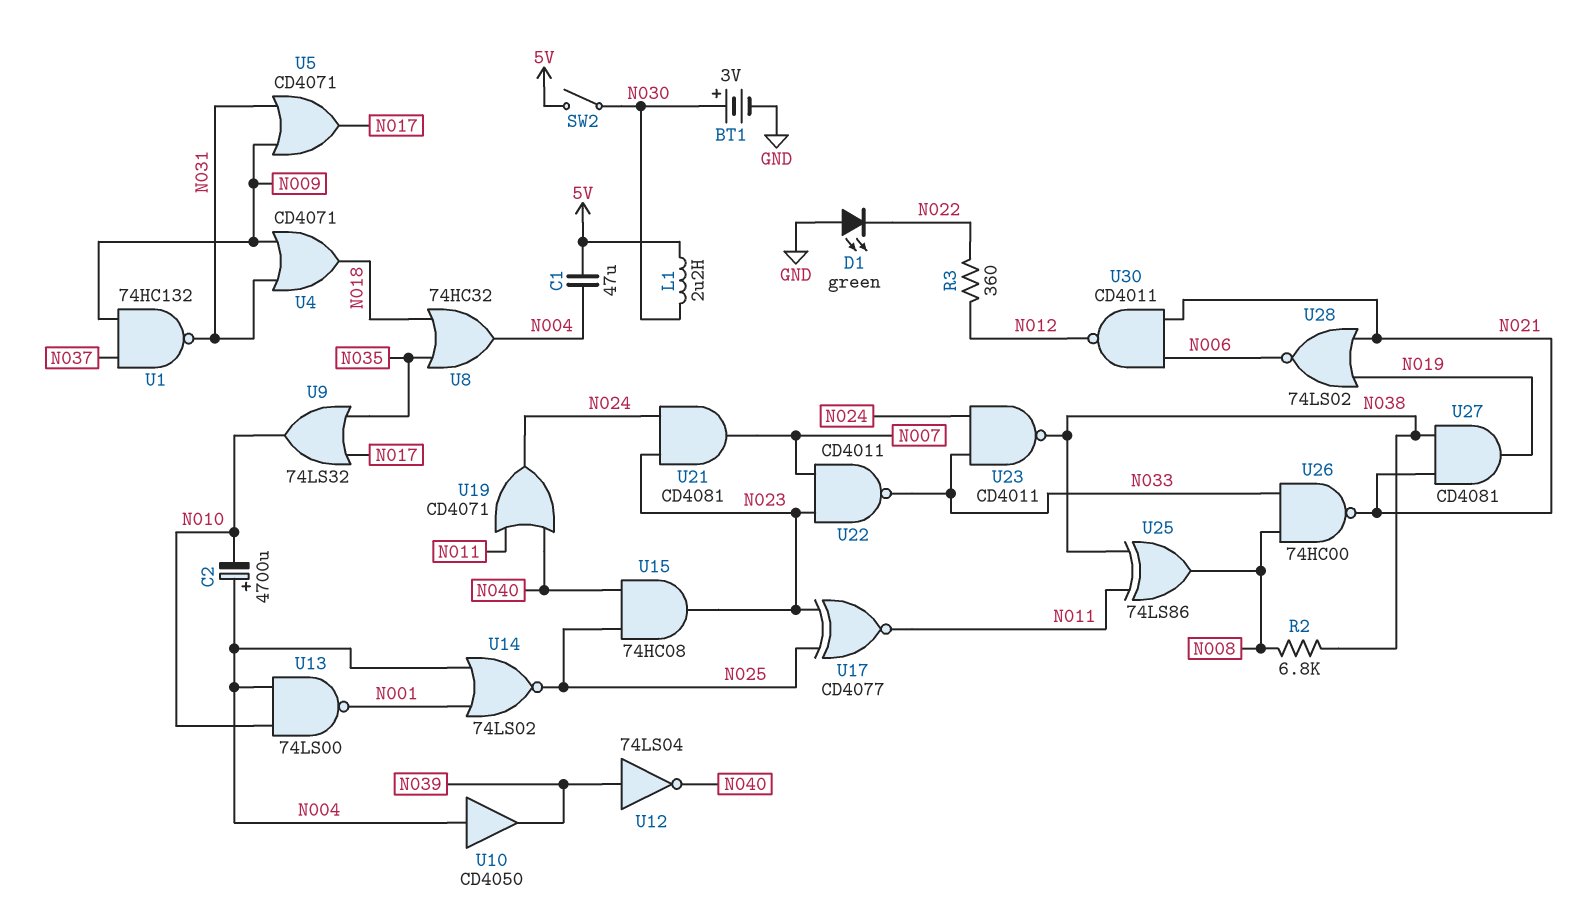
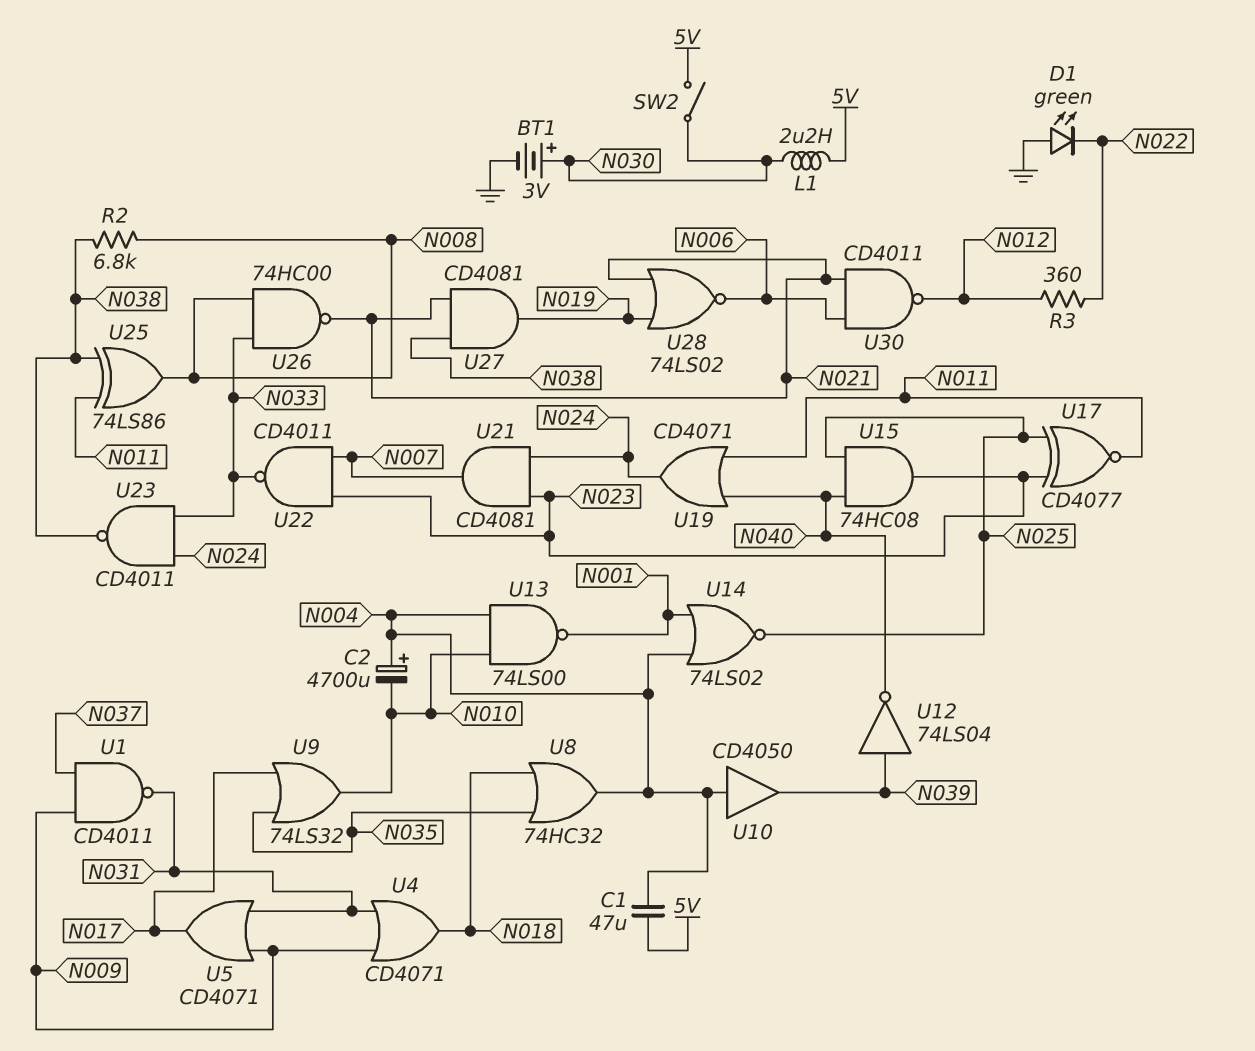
U1: NAND 74HC132 (in N009, in N037, out N031) -> NAND CD4011 (in N009, in N037, out N031)

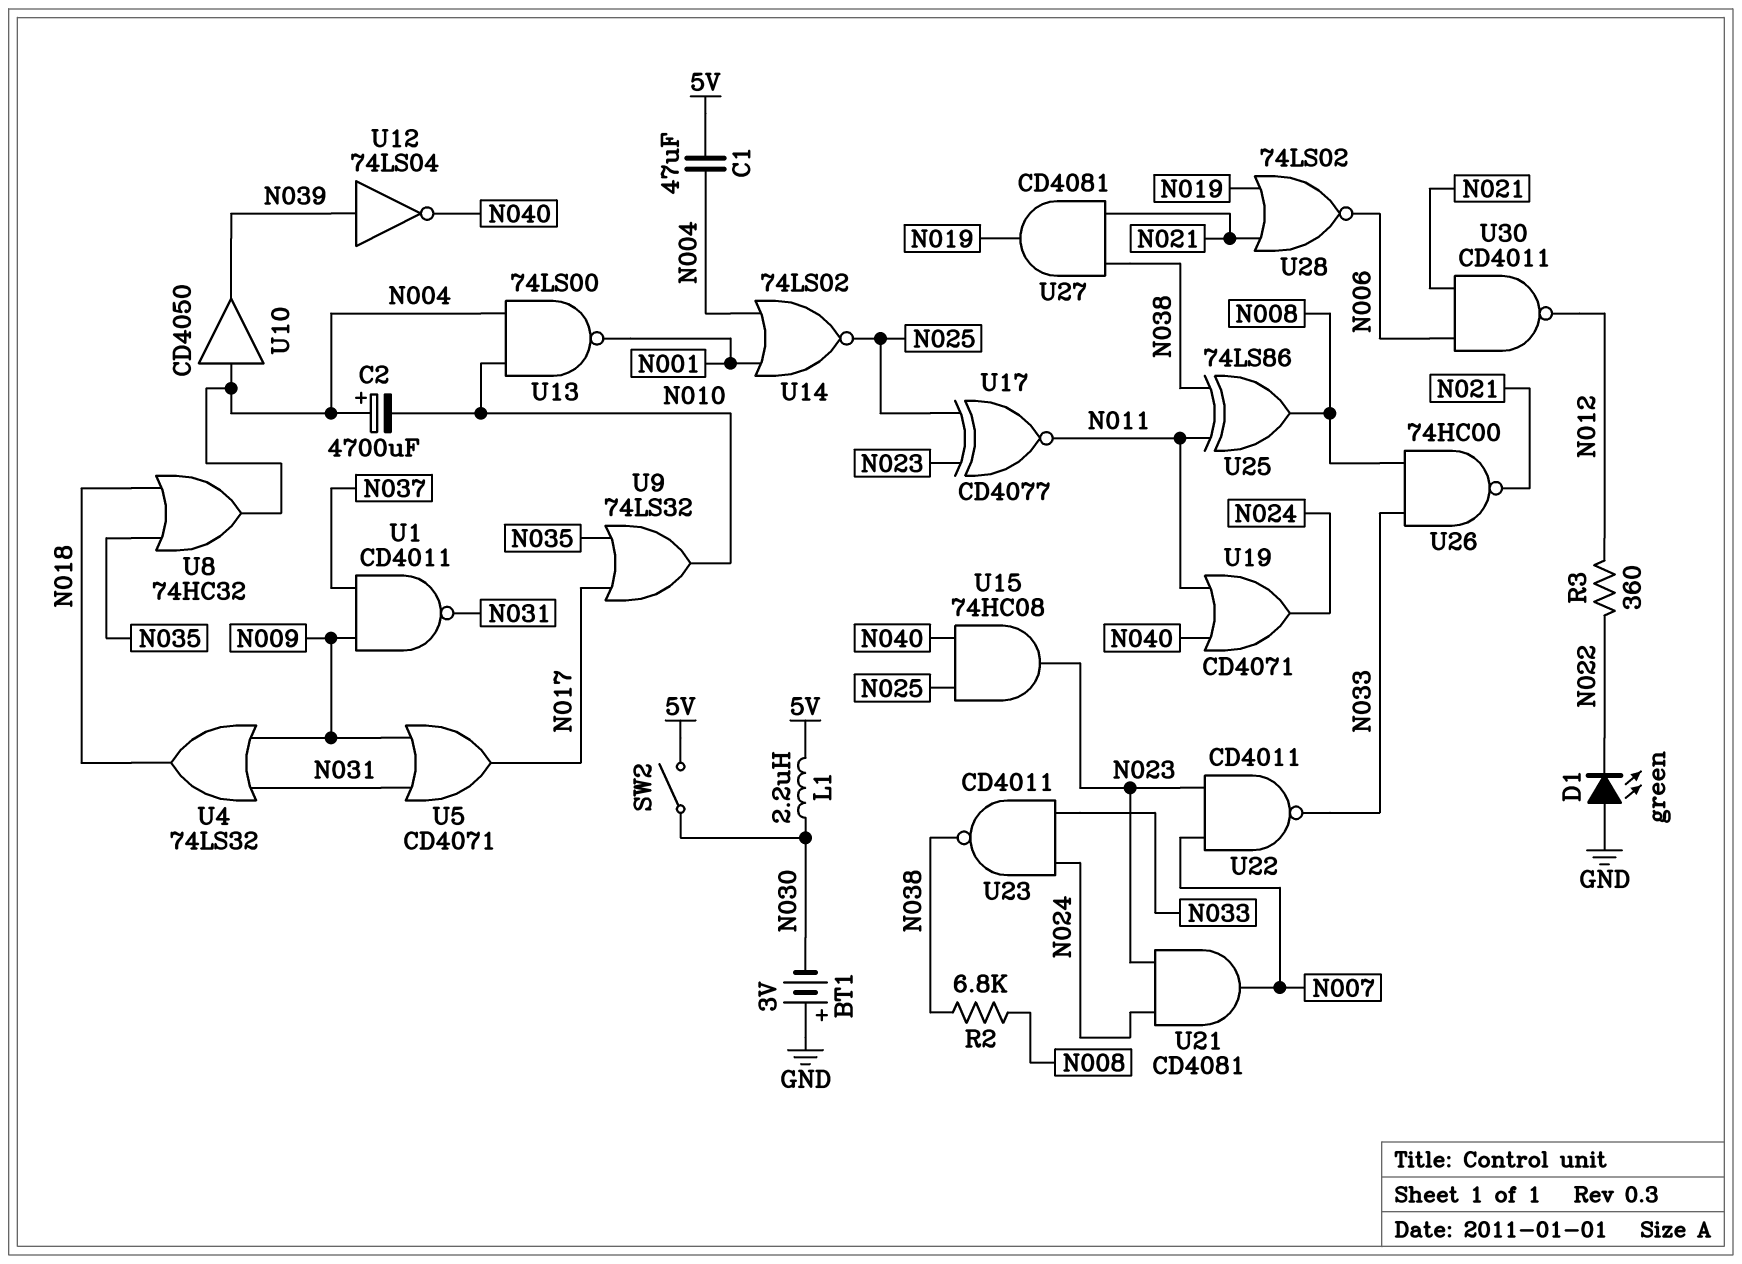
BT1: 3V (plus N030, minus GND) -> 3V (plus GND, minus N030)
U4: OR CD4071 (in N009, in N031, out N018) -> OR 74LS32 (in N009, in N031, out N018)

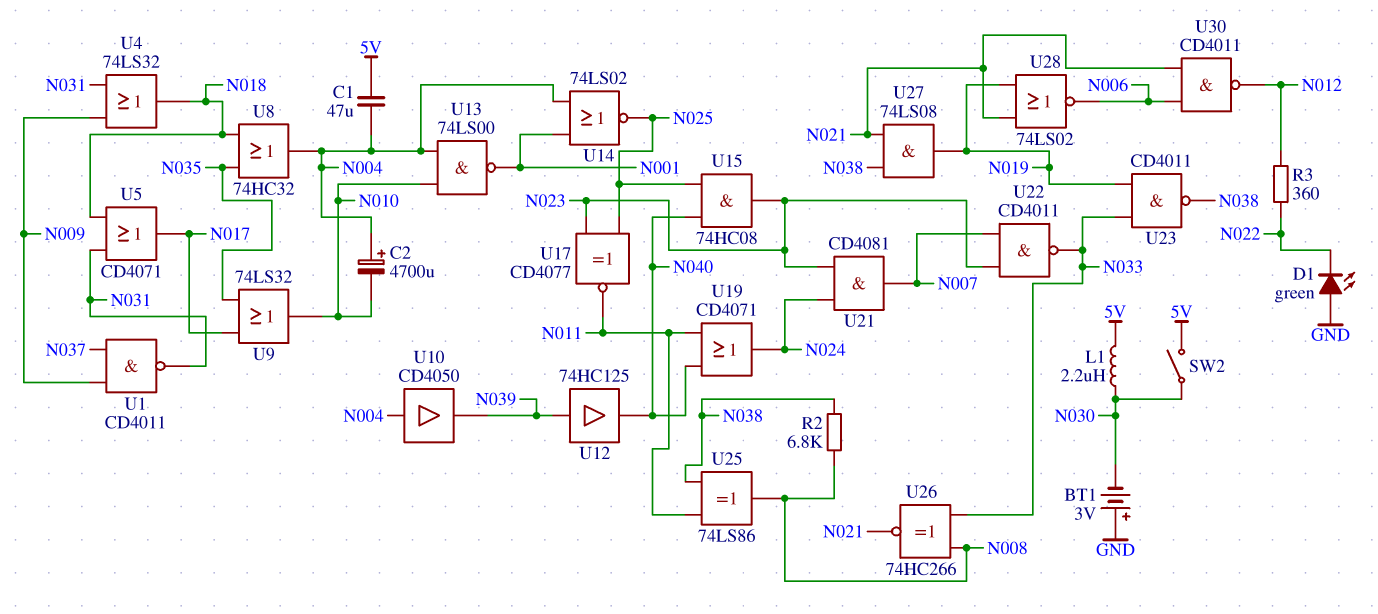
U5: OR CD4071 (in N009, in N031, out N017) -> OR CD4071 (in N018, in N031, out N017)
U12: NOT 74LS04 (in N039, out N040) -> buffer 74HC125 (in N039, out N040)
U23: NAND CD4011 (in N024, in N033, out N038) -> NAND CD4011 (in N019, in N033, out N038)
U26: NAND 74HC00 (in N008, in N033, out N021) -> XNOR 74HC266 (in N008, in N033, out N021)
U27: AND CD4081 (in N021, in N038, out N019) -> AND 74LS08 (in N021, in N038, out N019)

